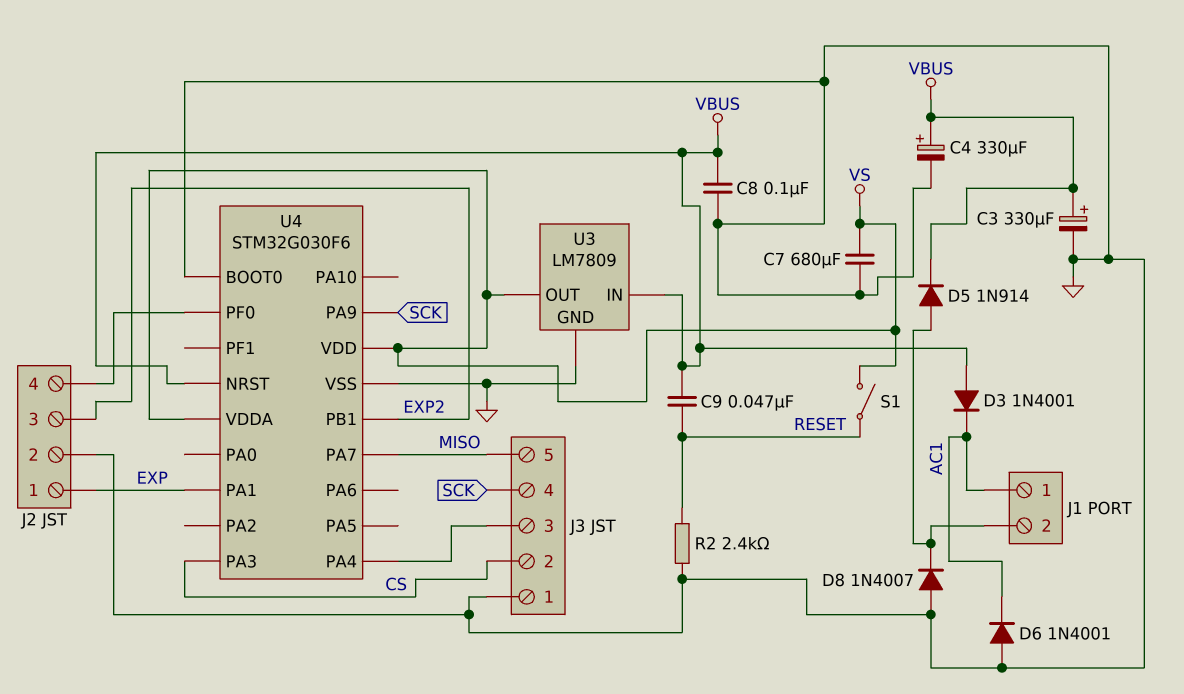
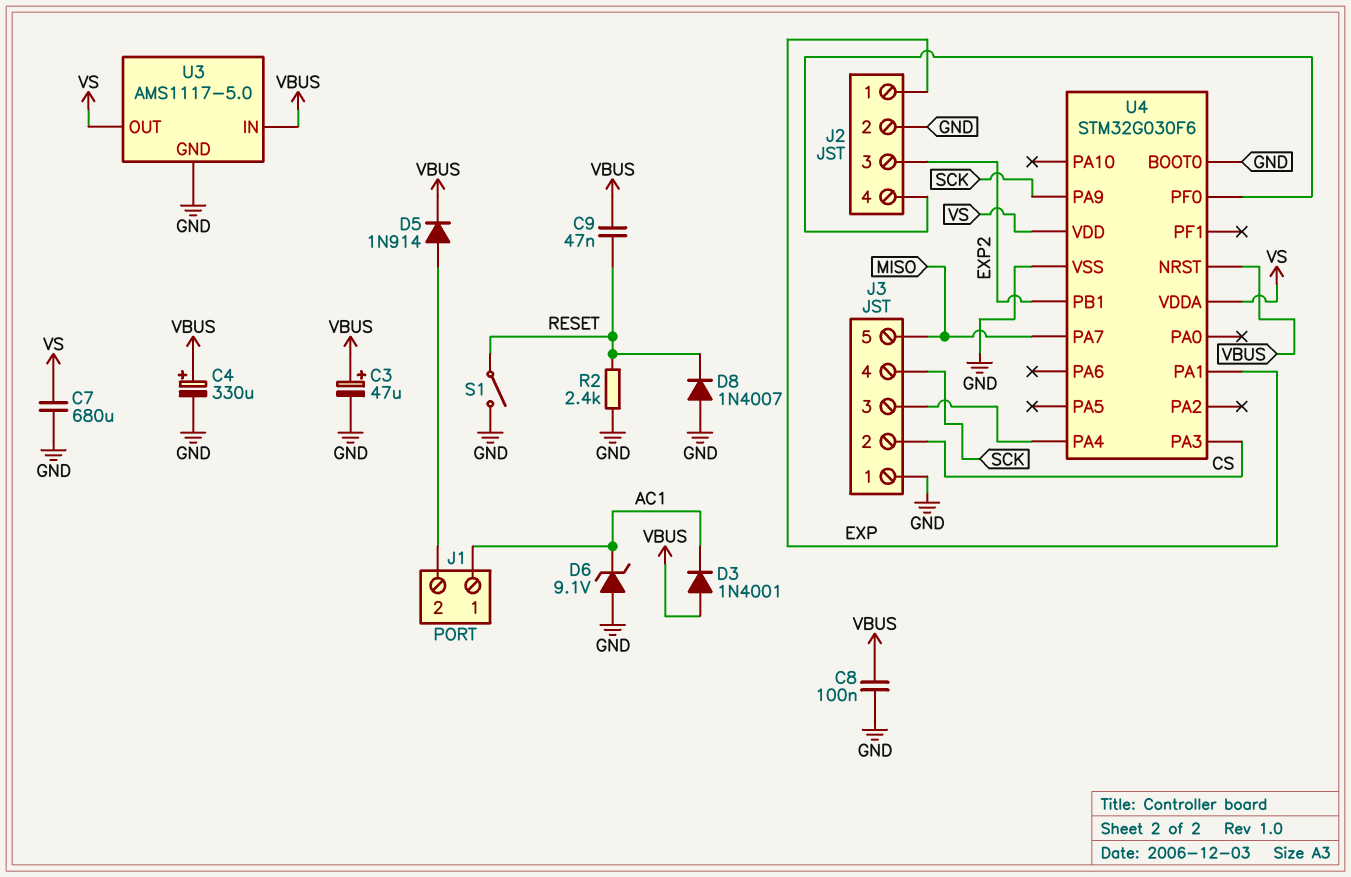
C3: 330uF (plus VBUS, minus GND) -> 47uF (plus VBUS, minus GND)
D6: diode 1N4001 (A GND, K AC1) -> zener 9.1V (A GND, K AC1)
D8: diode 1N4007 (A GND, K J1/2) -> diode 1N4007 (A GND, K RESET)
S1: switch (RESET, VS) -> switch (GND, RESET)
U3: LM7809 -> AMS1117-5.0

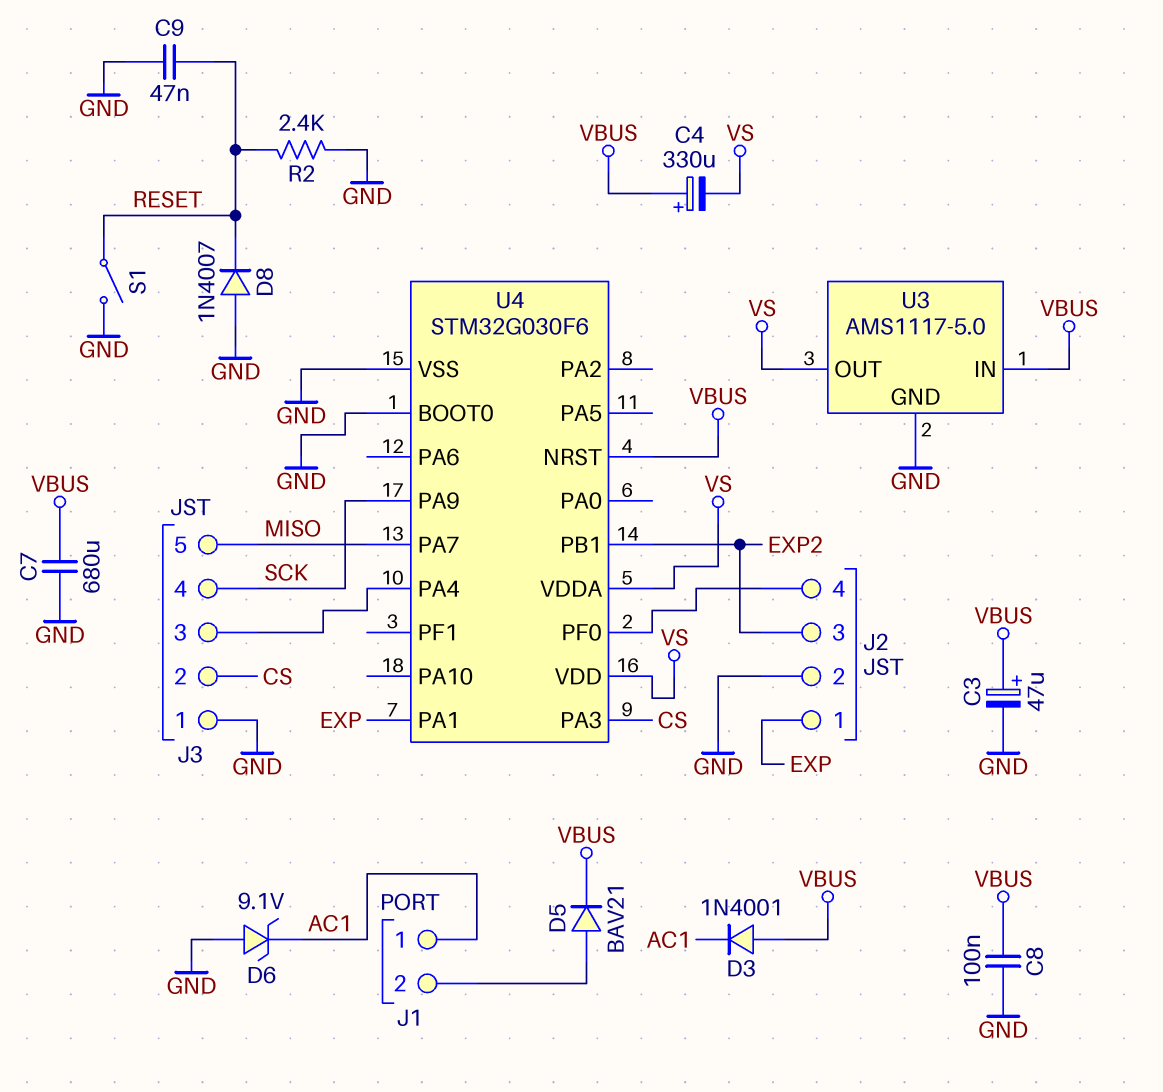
C4: 330uF (plus VBUS, minus GND) -> 330uF (plus VBUS, minus VS)
C7: 680uF (GND, VS) -> 680uF (GND, VBUS)
C9: 47nF (RESET, VBUS) -> 47nF (GND, RESET)
D5: diode 1N914 (A J1/2, K VBUS) -> diode BAV21 (A J1/2, K VBUS)

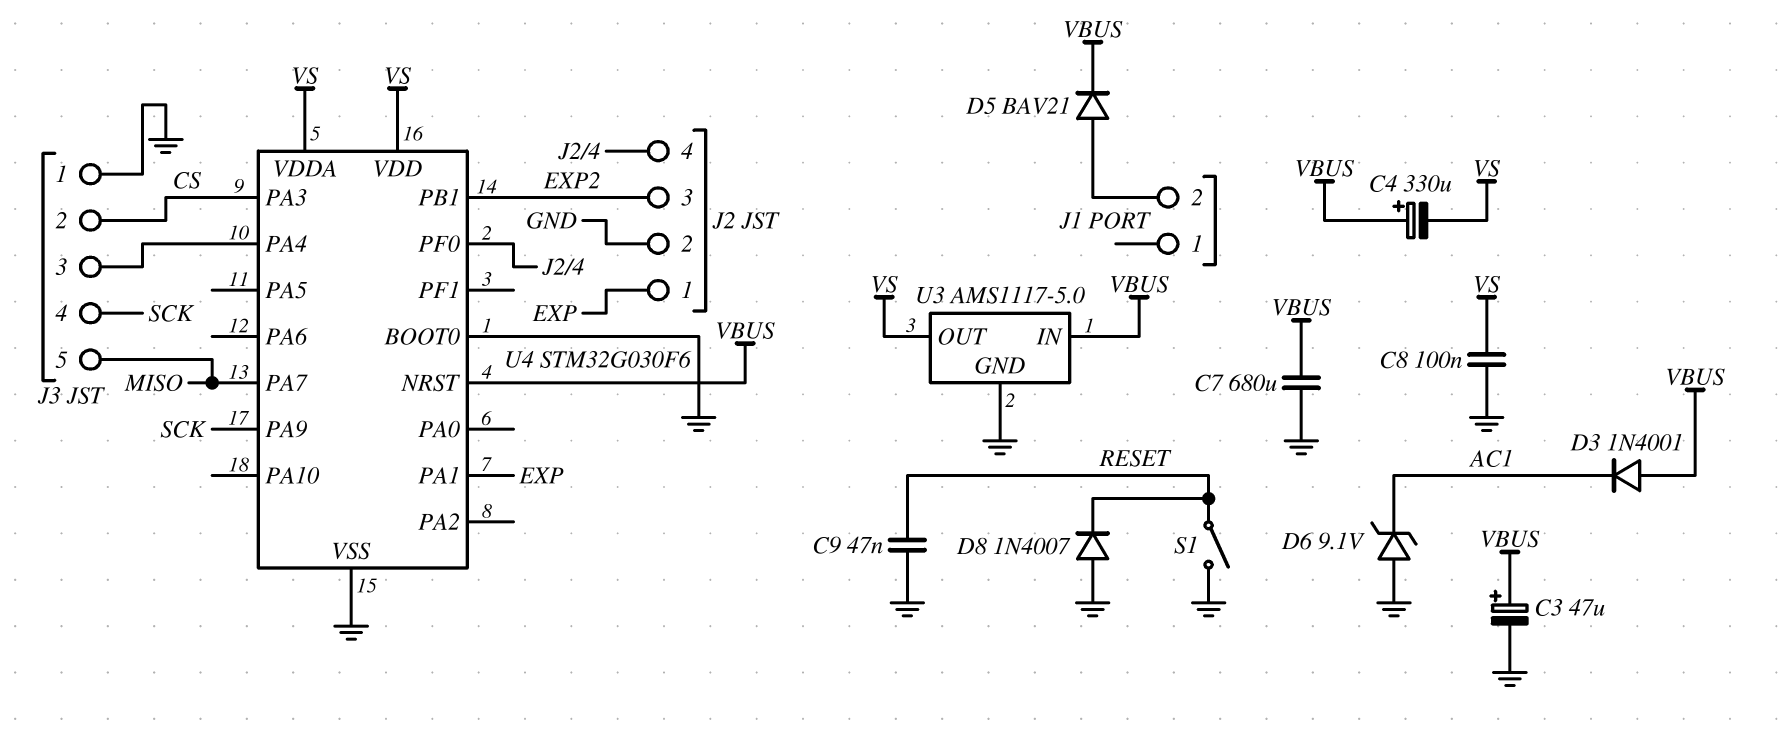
C8: 100nF (GND, VBUS) -> 100nF (GND, VS)
J1 pin 1: AC1 -> none
R2: 2.4k (GND, RESET) -> none

